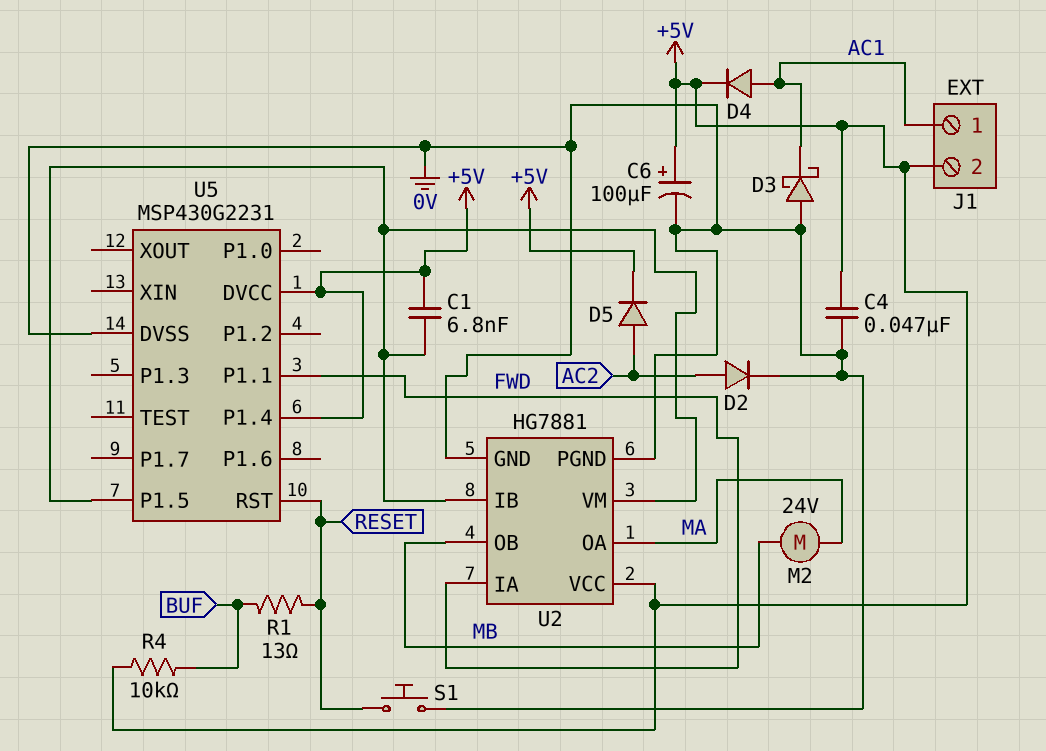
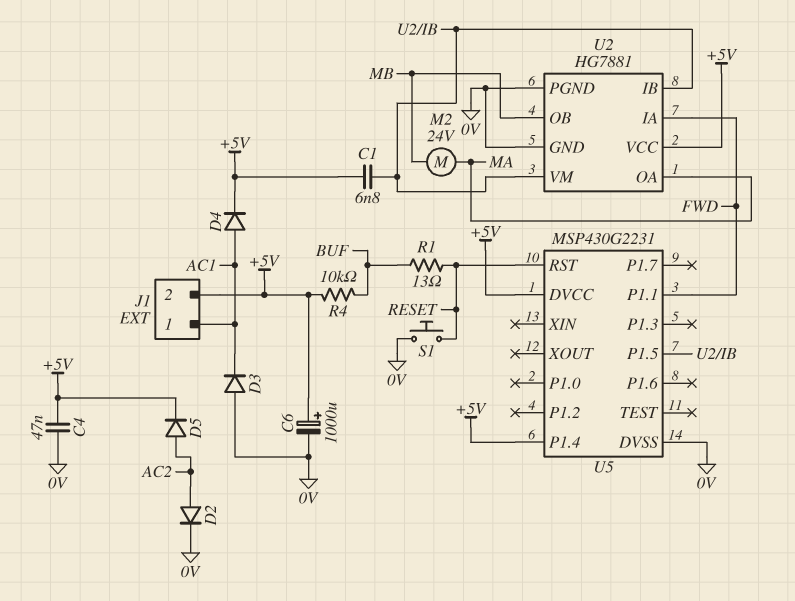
C6: 100uF (plus +5V, minus 0V) -> 1000uF (plus +5V, minus 0V)
D3: schottky (A 0V, K AC1) -> diode (A 0V, K AC1)

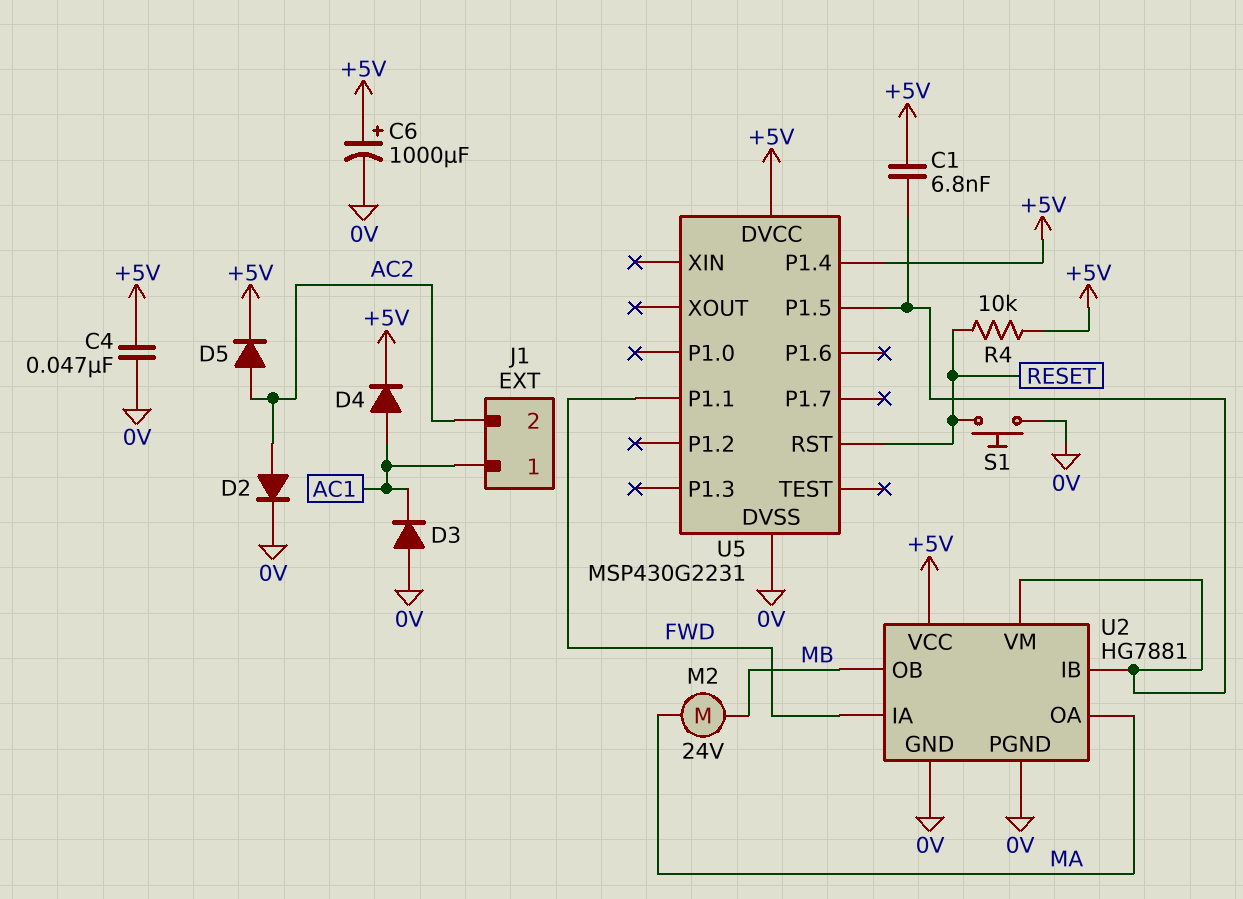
J1 pin 2: +5V -> AC2
R1: 13 (BUF, RESET) -> none
R4: 10k (+5V, BUF) -> 10k (+5V, RESET)

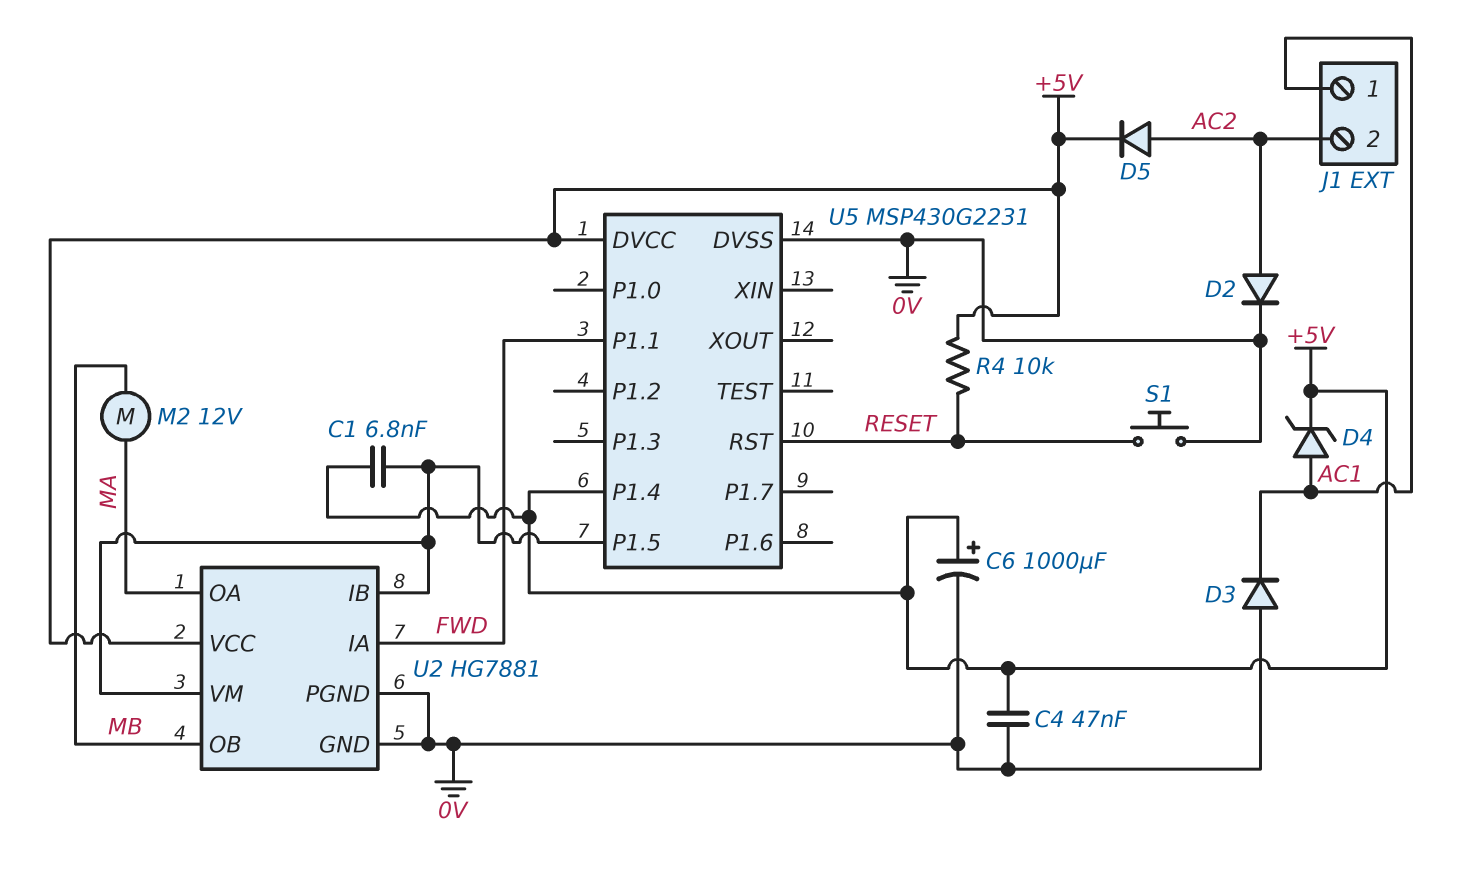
D4: diode (A AC1, K +5V) -> zener (A AC1, K +5V)
M2: motor 24V (MA, MB) -> motor 12V (MA, MB)

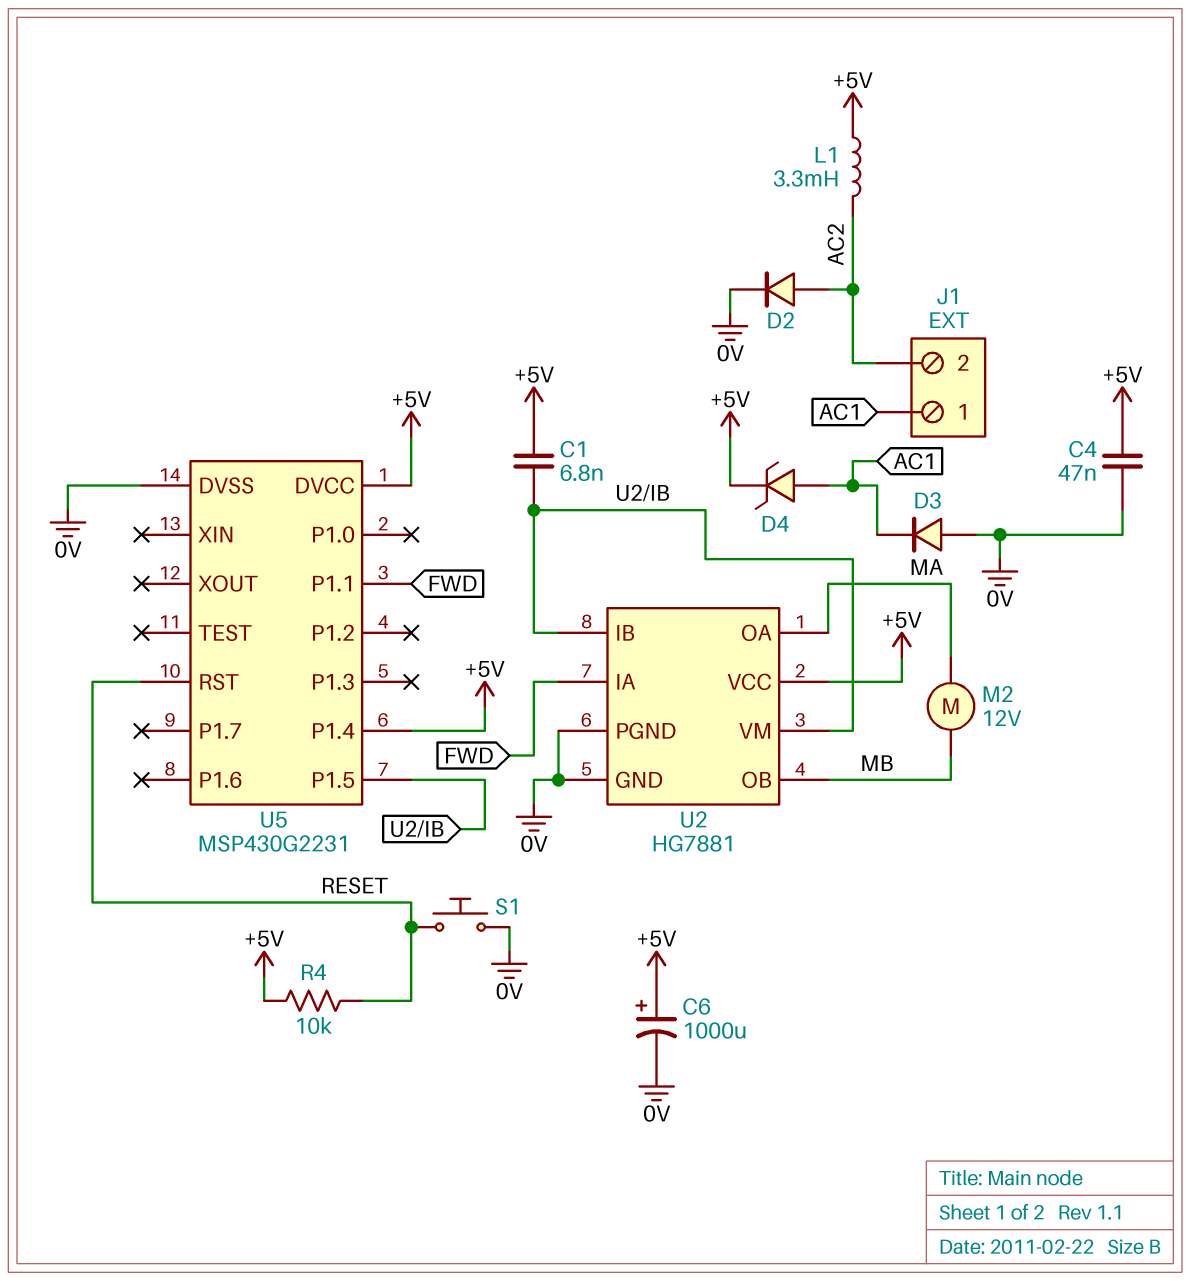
D5: diode (A AC2, K +5V) -> none
L1: none -> 3.3mH (+5V, AC2)

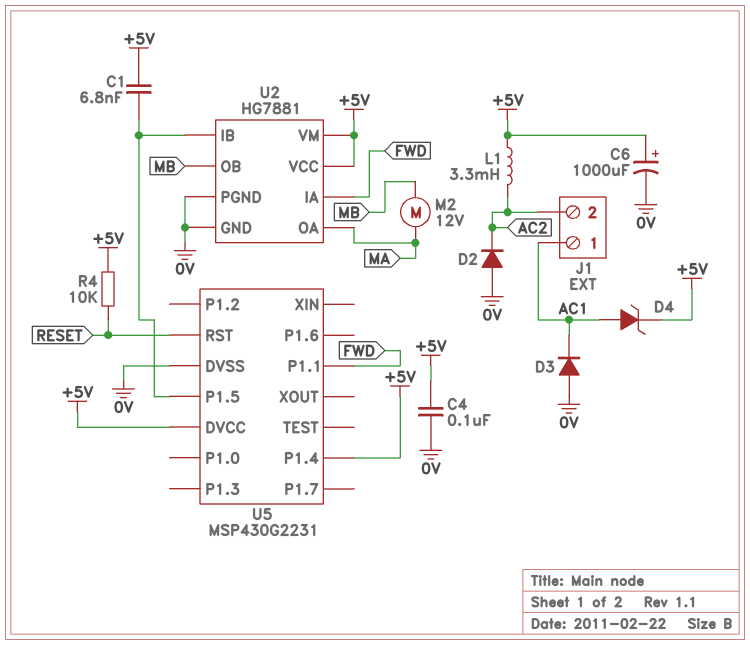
C4: 47nF (+5V, 0V) -> 100nF (+5V, 0V)
D2: diode (A AC2, K 0V) -> diode (A 0V, K AC2)
S1: button (0V, RESET) -> none
U2 pin VM: U2/IB -> +5V

